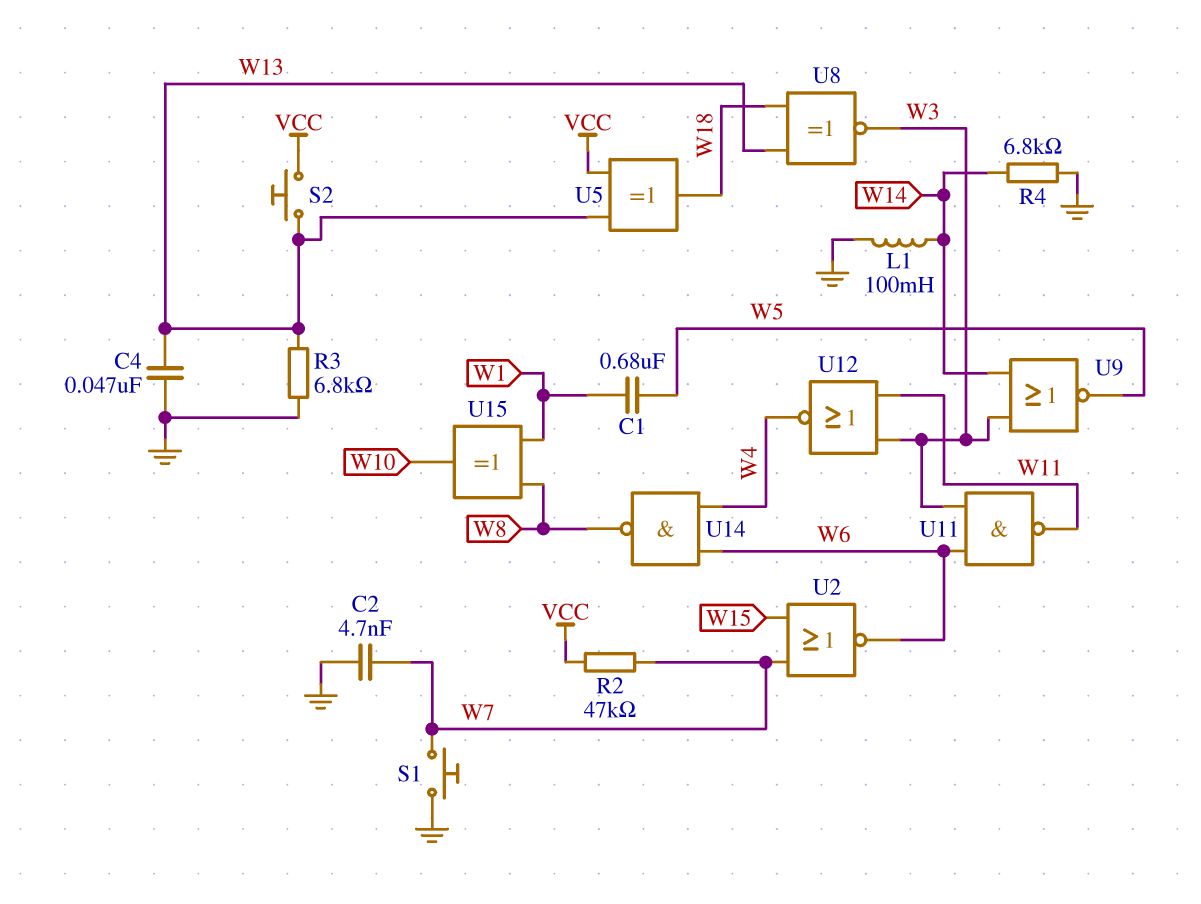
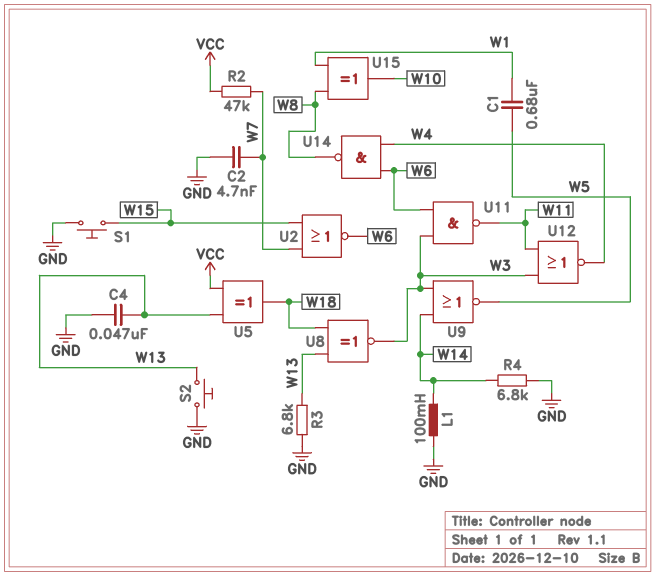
S1: button (GND, W7) -> button (GND, W15)
S2: button (VCC, W13) -> button (GND, W13)

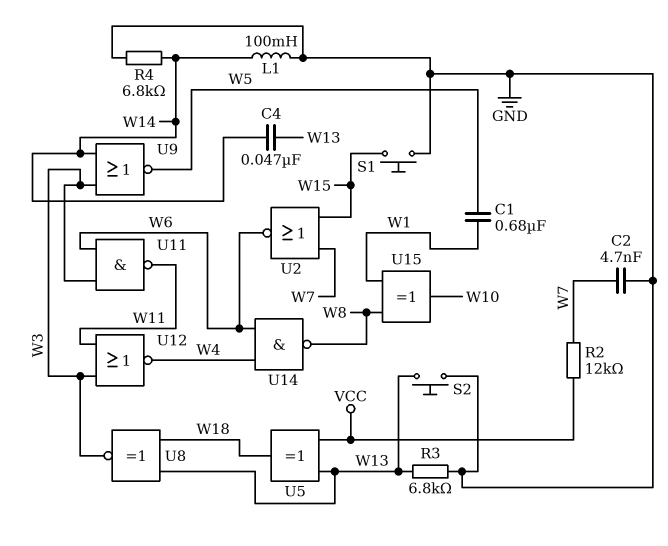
C4: 47nF (GND, W13) -> 47nF (W13, W14)
R2: 47k (VCC, W7) -> 12k (VCC, W7)

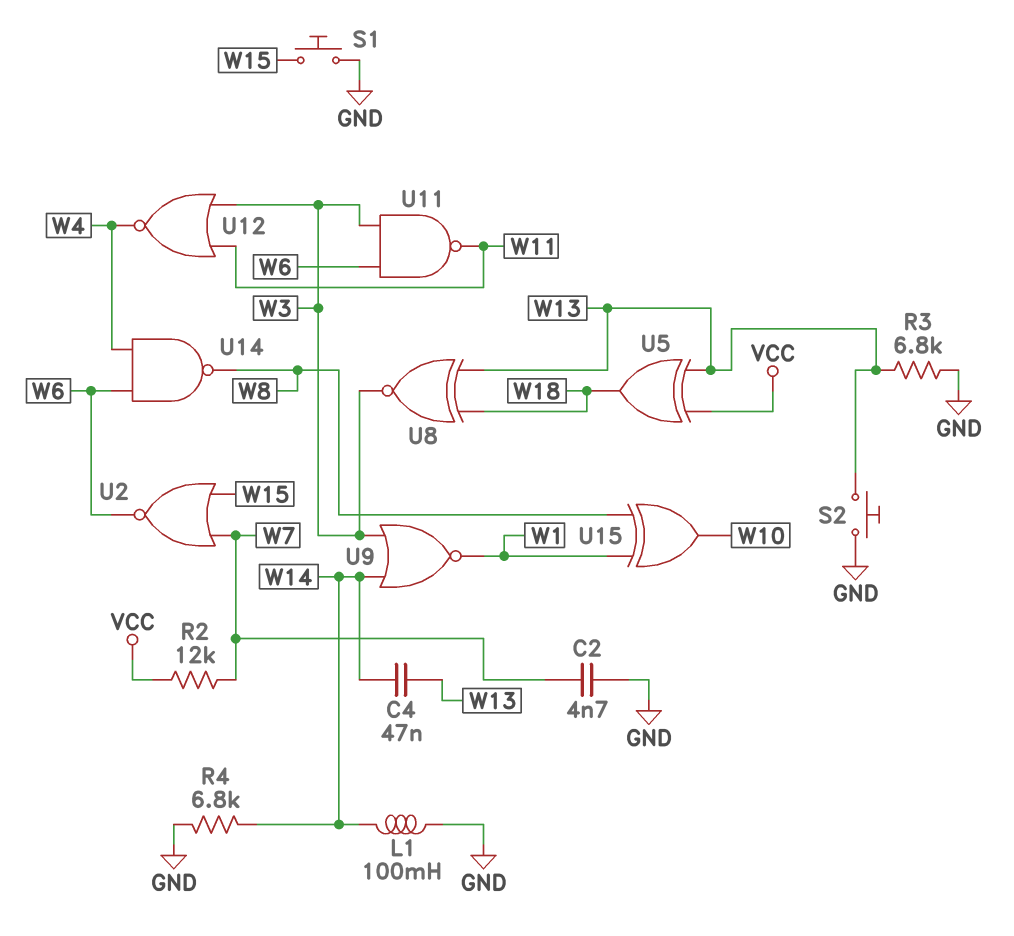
C1: 680nF (W1, W5) -> none
U9: NOR (in W3, in W14, out W5) -> NOR (in W3, in W14, out W1)

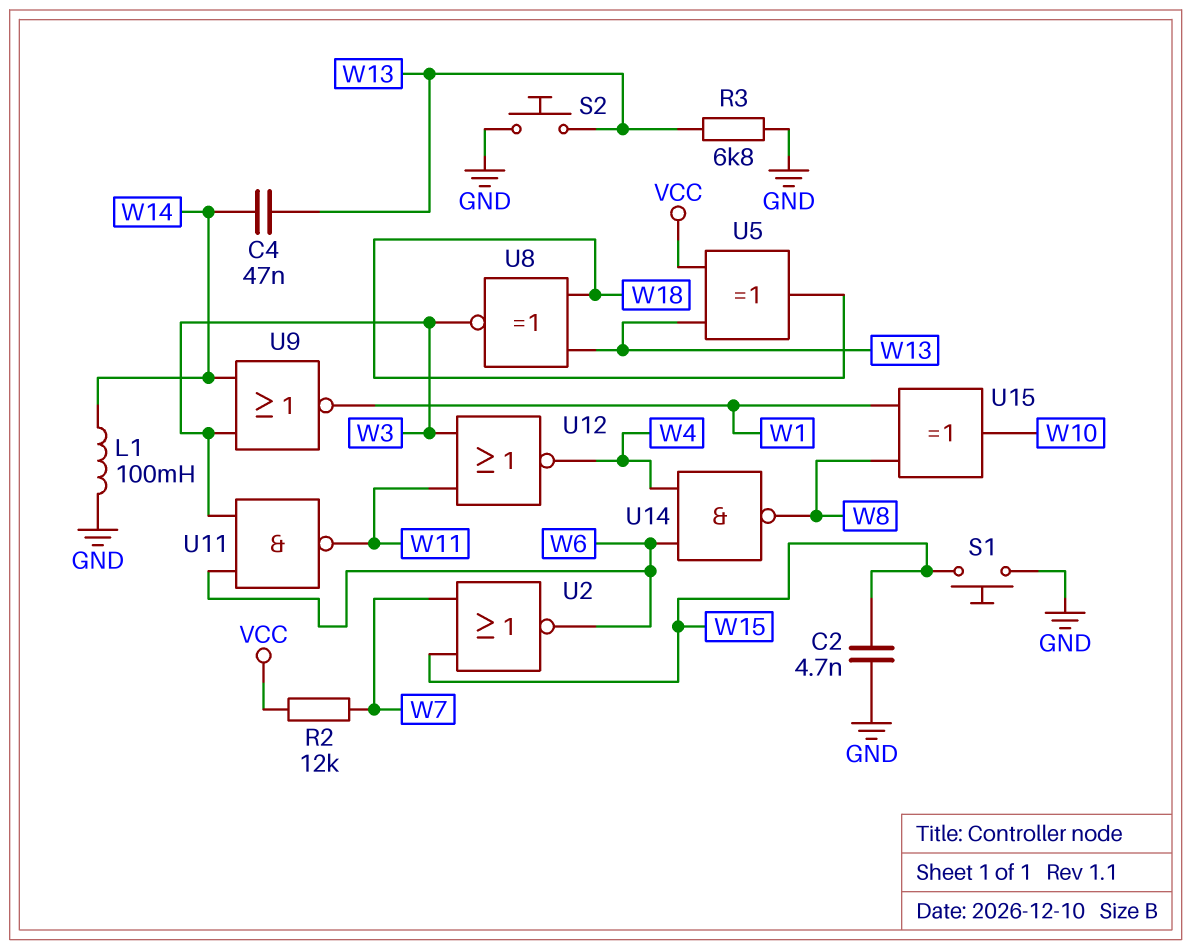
C2: 4.7nF (GND, W7) -> 4.7nF (GND, W15)
R4: 6.8k (GND, W14) -> none

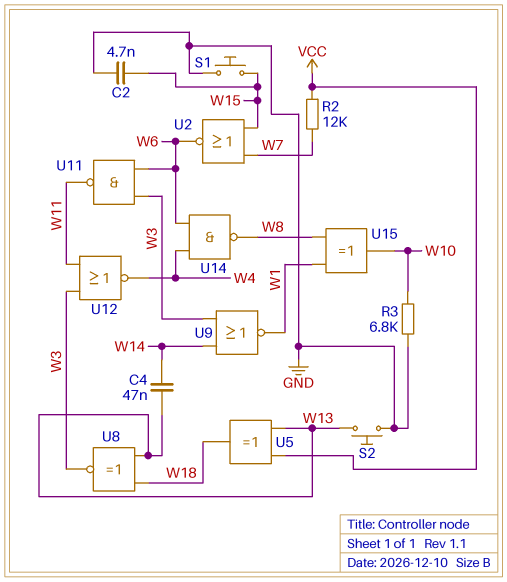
L1: 100mH (GND, W14) -> none
R3: 6.8k (GND, W13) -> 6.8k (GND, W10)

